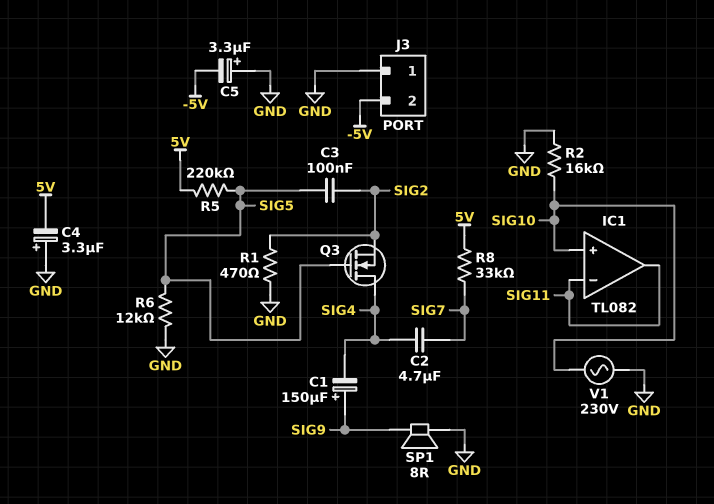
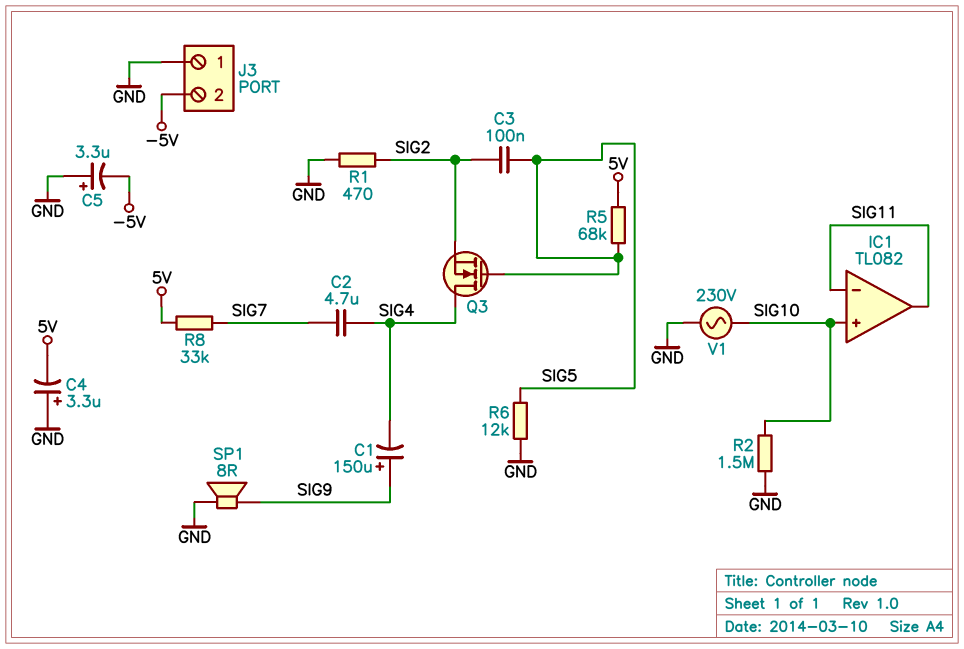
R2: 16k (GND, SIG10) -> 1.5M (GND, SIG10)
R5: 220k (5V, SIG5) -> 68k (5V, SIG5)

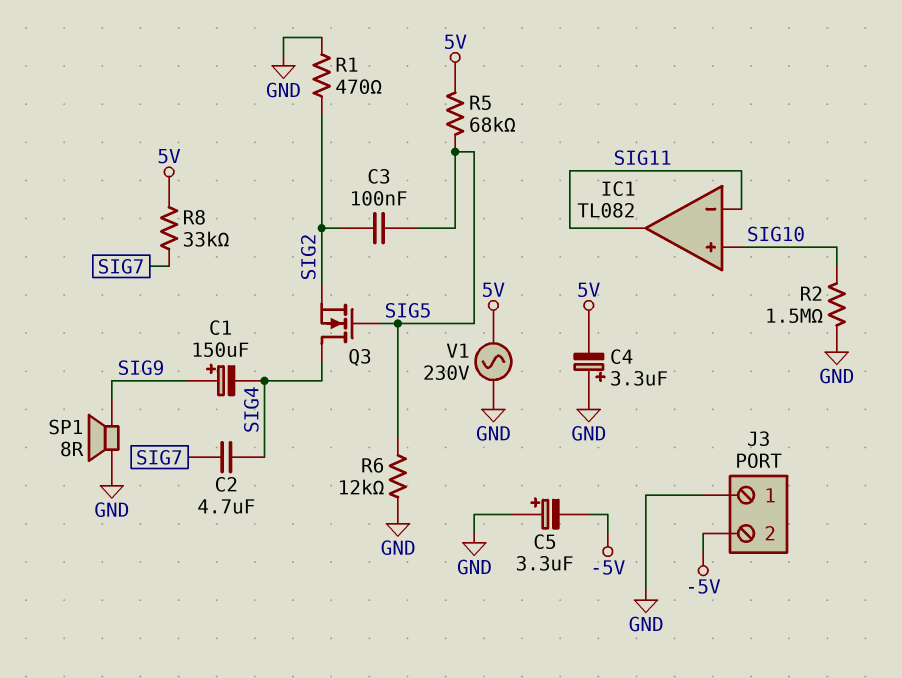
V1: AC 230V (GND, SIG10) -> AC 230V (5V, GND)

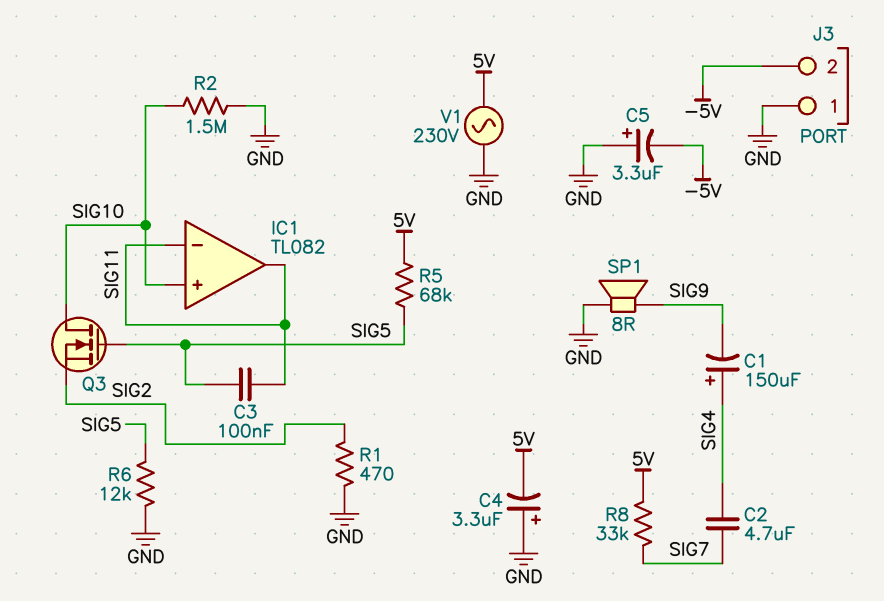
C1: 150uF (plus SIG9, minus SIG4) -> 150uF (plus SIG4, minus SIG9)
C3: 100nF (SIG2, SIG5) -> 100nF (SIG5, SIG11)
Q3: NMOS (G SIG5, D SIG4, S SIG2) -> NMOS (G SIG5, D SIG10, S SIG2)

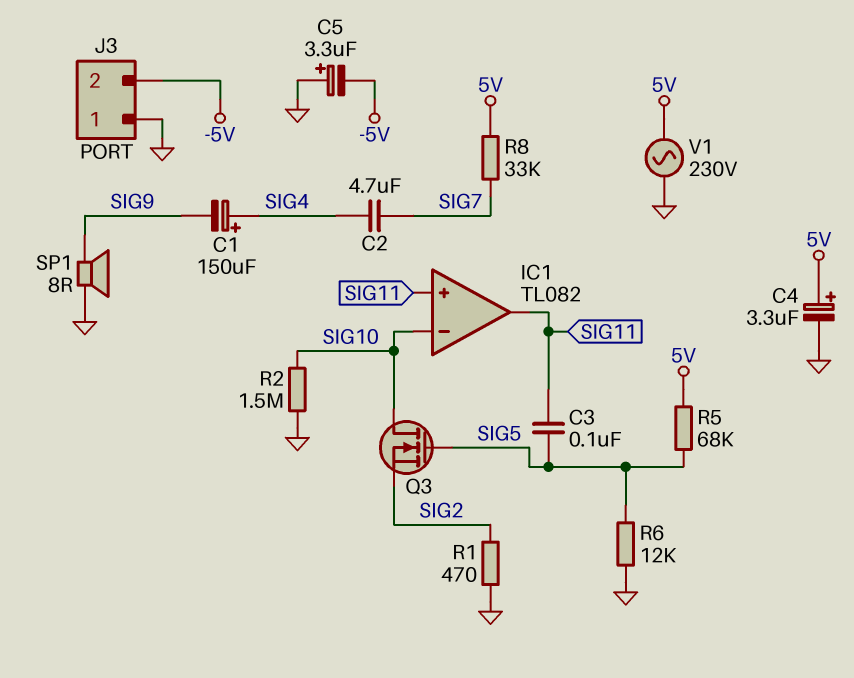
C4: 3.3uF (plus GND, minus 5V) -> 3.3uF (plus 5V, minus GND)
IC1 pin in+: SIG10 -> SIG11
IC1 pin in-: SIG11 -> SIG10

